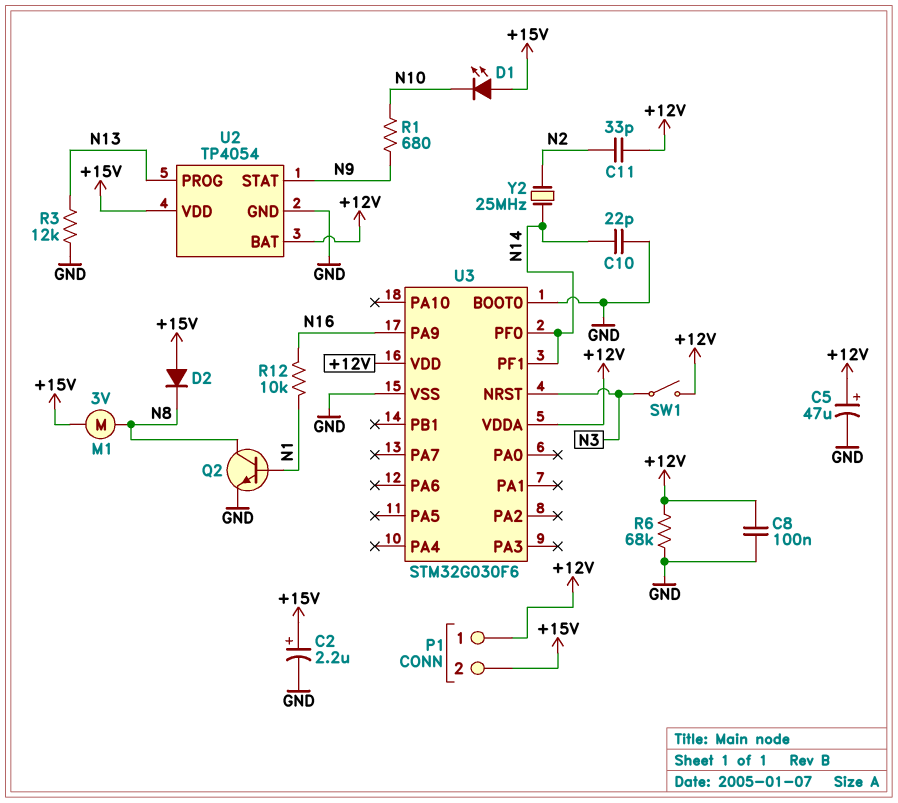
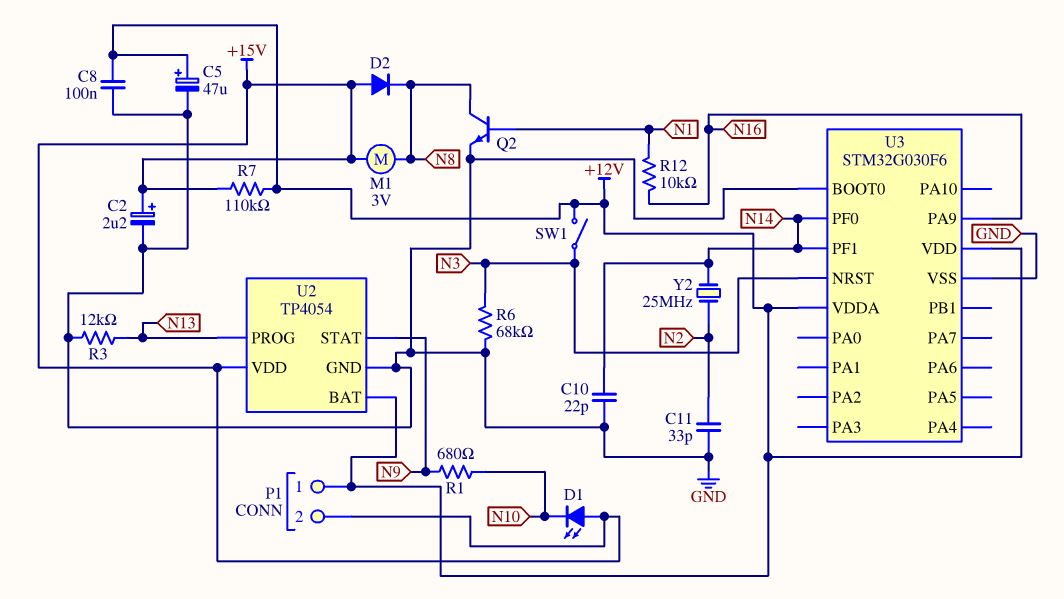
C11: 33pF (+12V, N2) -> 33pF (GND, N2)
R6: 68k (+12V, GND) -> 68k (GND, N3)
R7: none -> 110k (+12V, +15V)

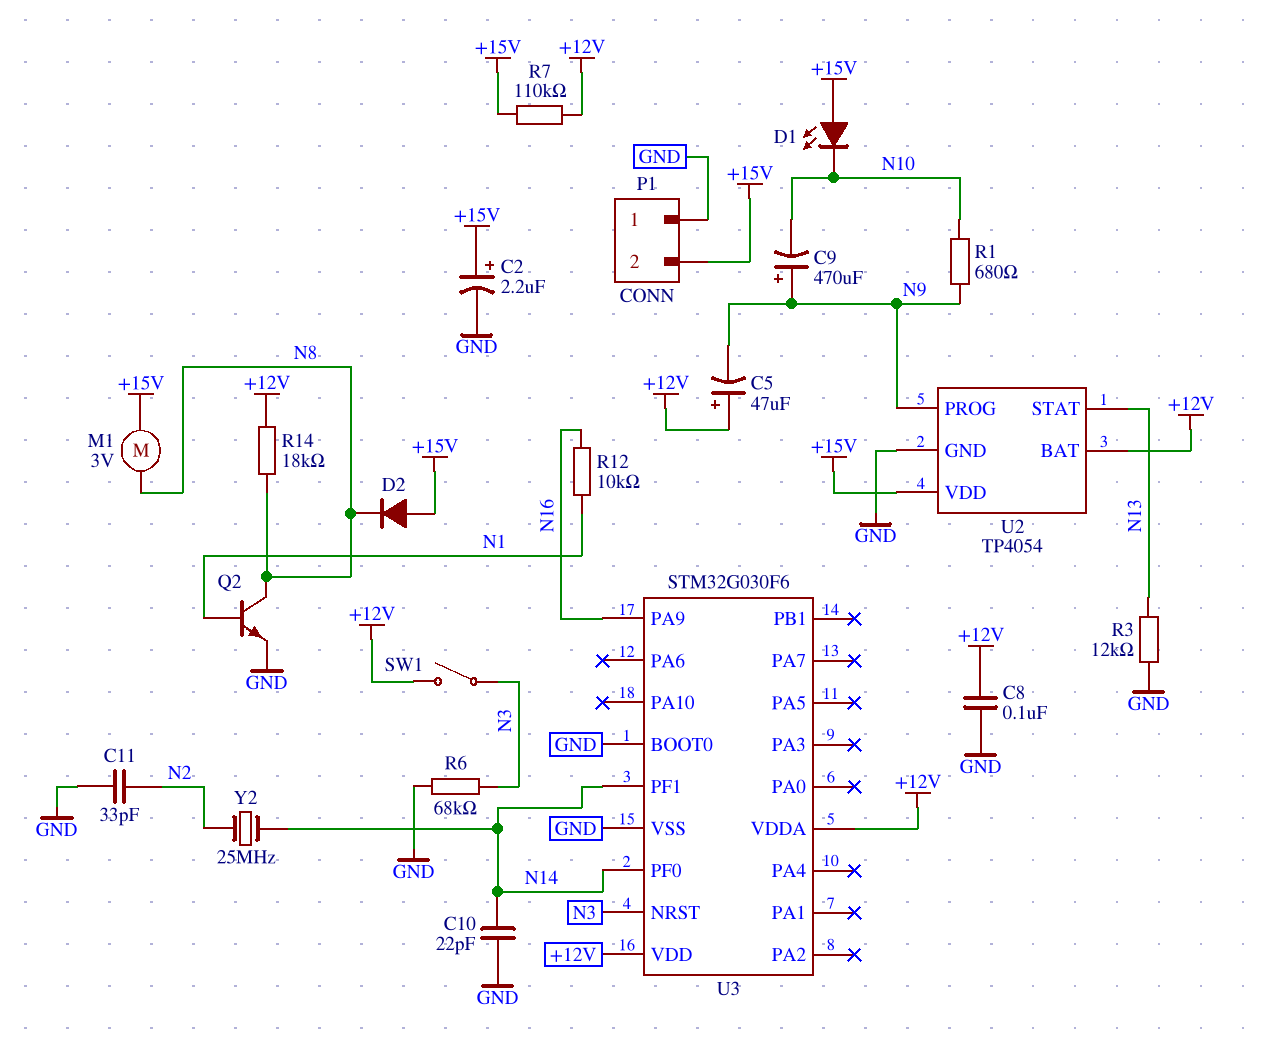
C5: 47uF (plus +12V, minus GND) -> 47uF (plus +12V, minus N9)
C9: none -> 470uF (plus N9, minus N10)
P1 pin 1: +12V -> GND
R14: none -> 18k (+12V, N8)
U2 pin PROG: N13 -> N9
U2 pin STAT: N9 -> N13

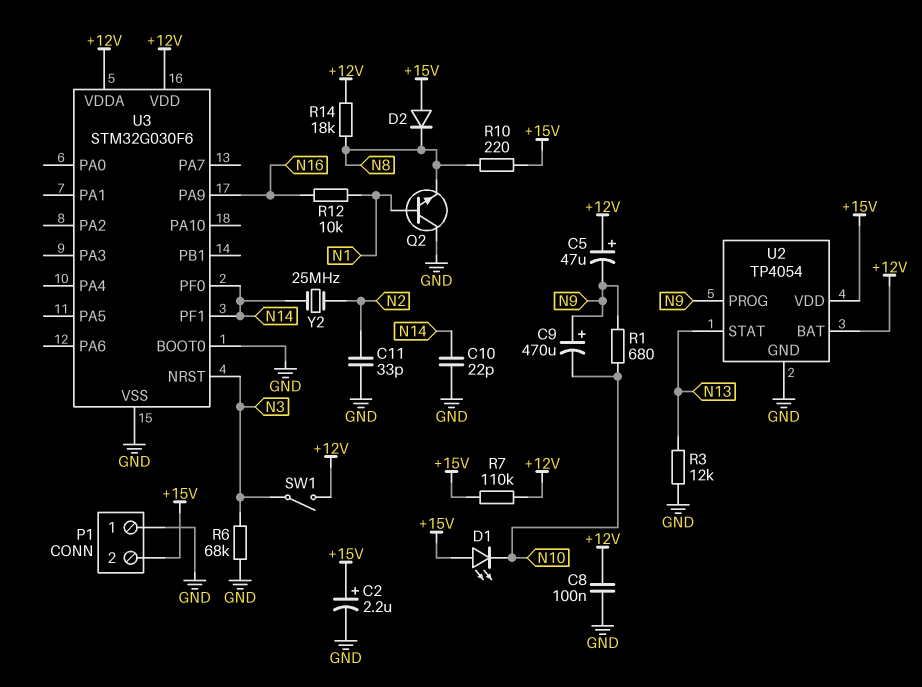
M1: motor 3V (+15V, N8) -> none
Q2: NPN (B N1, C N8, E GND) -> NPN (B N1, C GND, E N8)
R10: none -> 220 (+15V, N8)

